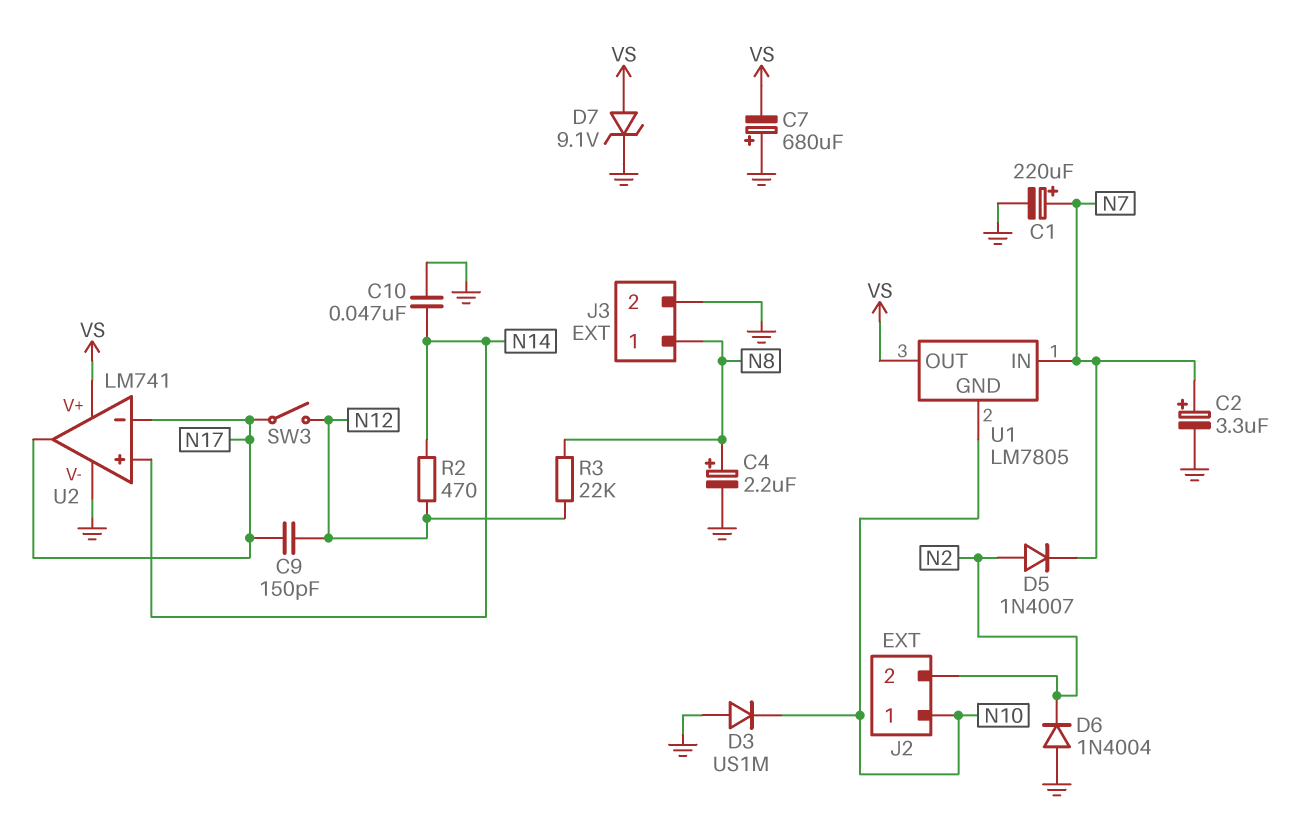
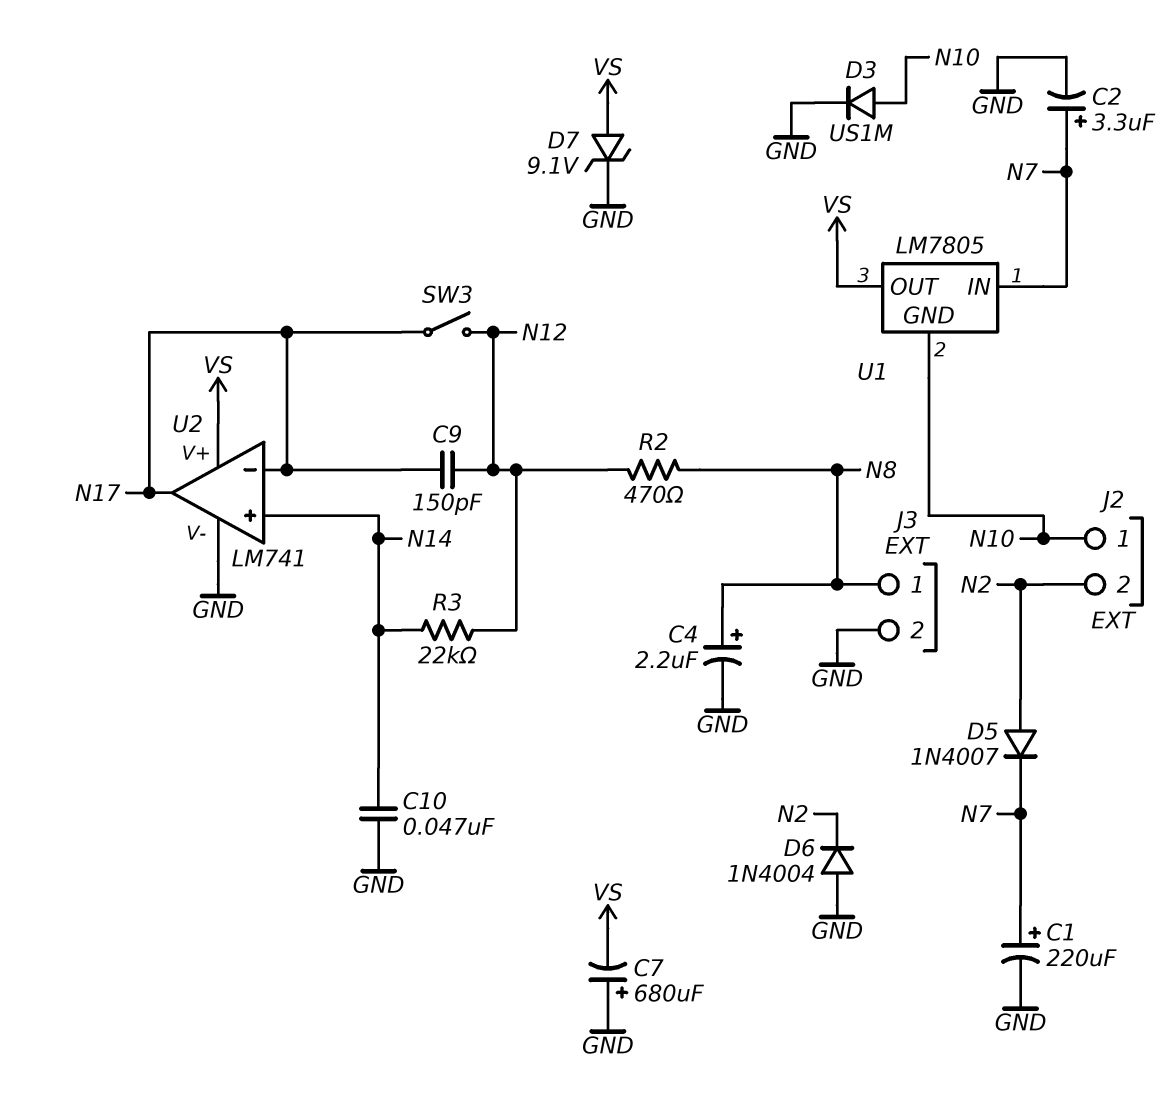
D3: diode US1M (A GND, K N10) -> diode US1M (A N10, K GND)
R2: 470 (N12, N14) -> 470 (N8, N12)
R3: 22k (N8, N12) -> 22k (N12, N14)

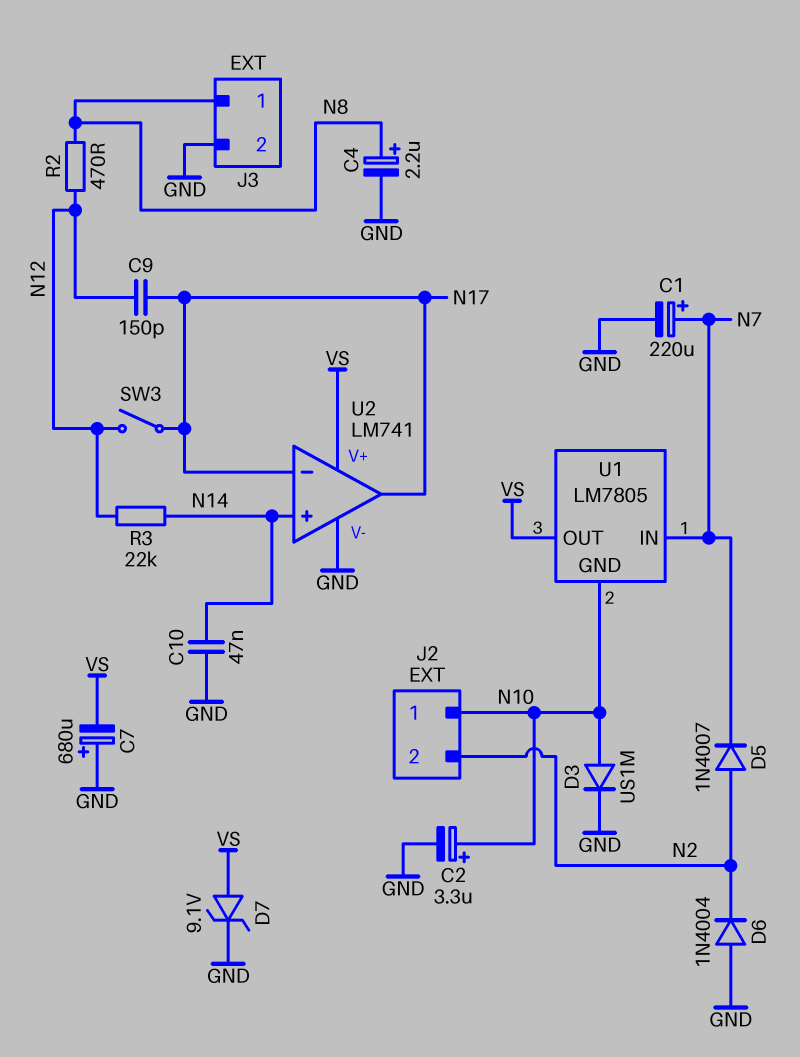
C2: 3.3uF (plus N7, minus GND) -> 3.3uF (plus N10, minus GND)

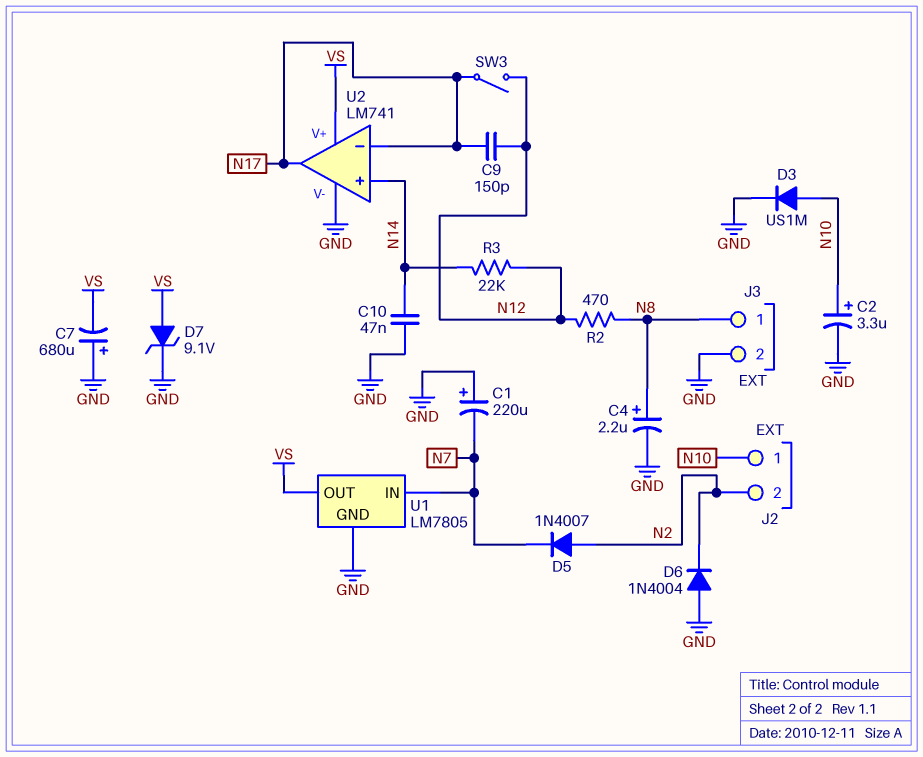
C1: 220uF (plus N7, minus GND) -> 220uF (plus GND, minus N7)
U1 pin GND: N10 -> GND

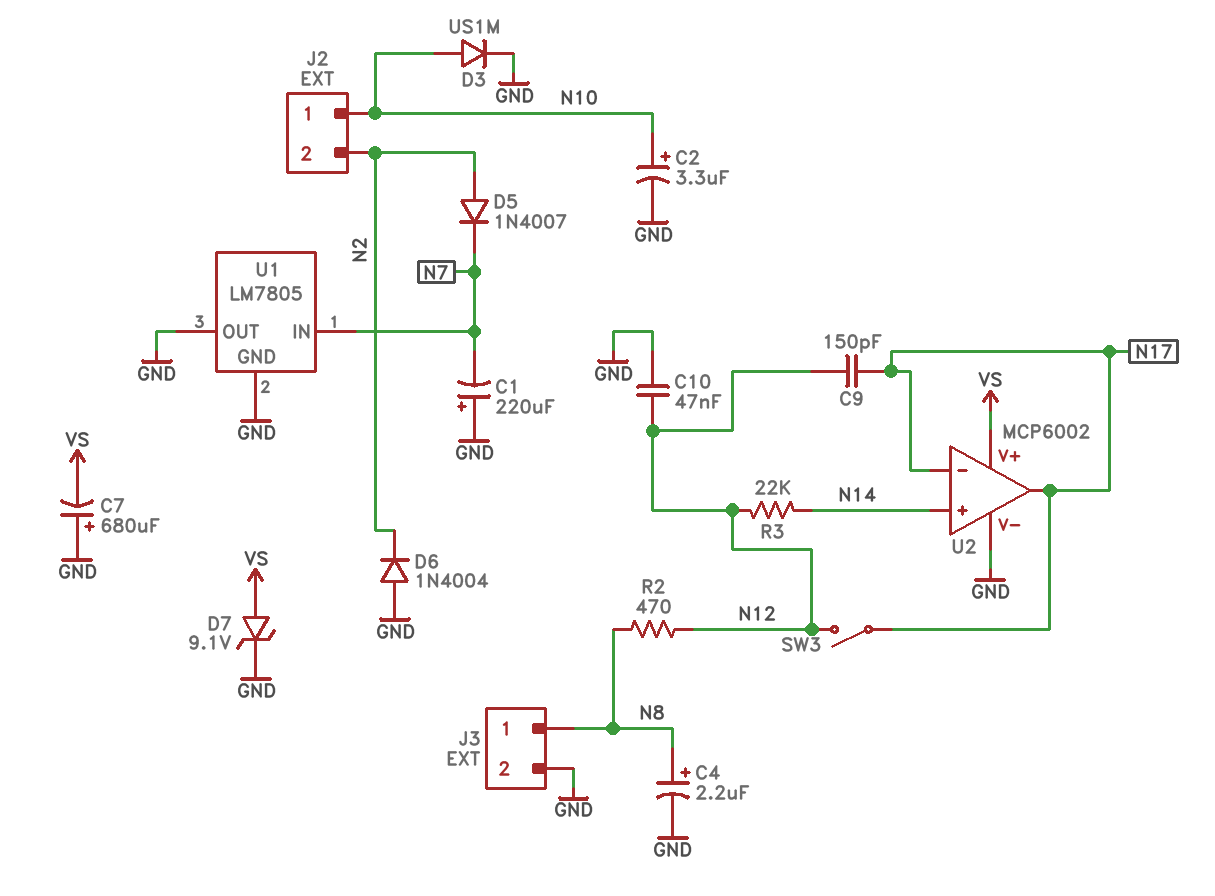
C10: 47nF (GND, N14) -> 47nF (GND, N12)
U1 pin OUT: VS -> GND
U2: LM741 -> MCP6002

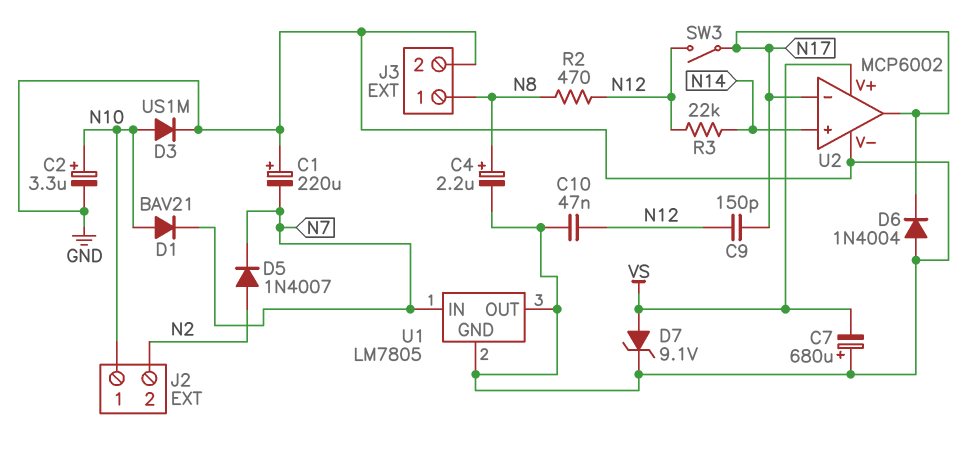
D1: none -> diode BAV21 (A N10, K N7)
D6: diode 1N4004 (A GND, K N2) -> diode 1N4004 (A GND, K N17)

